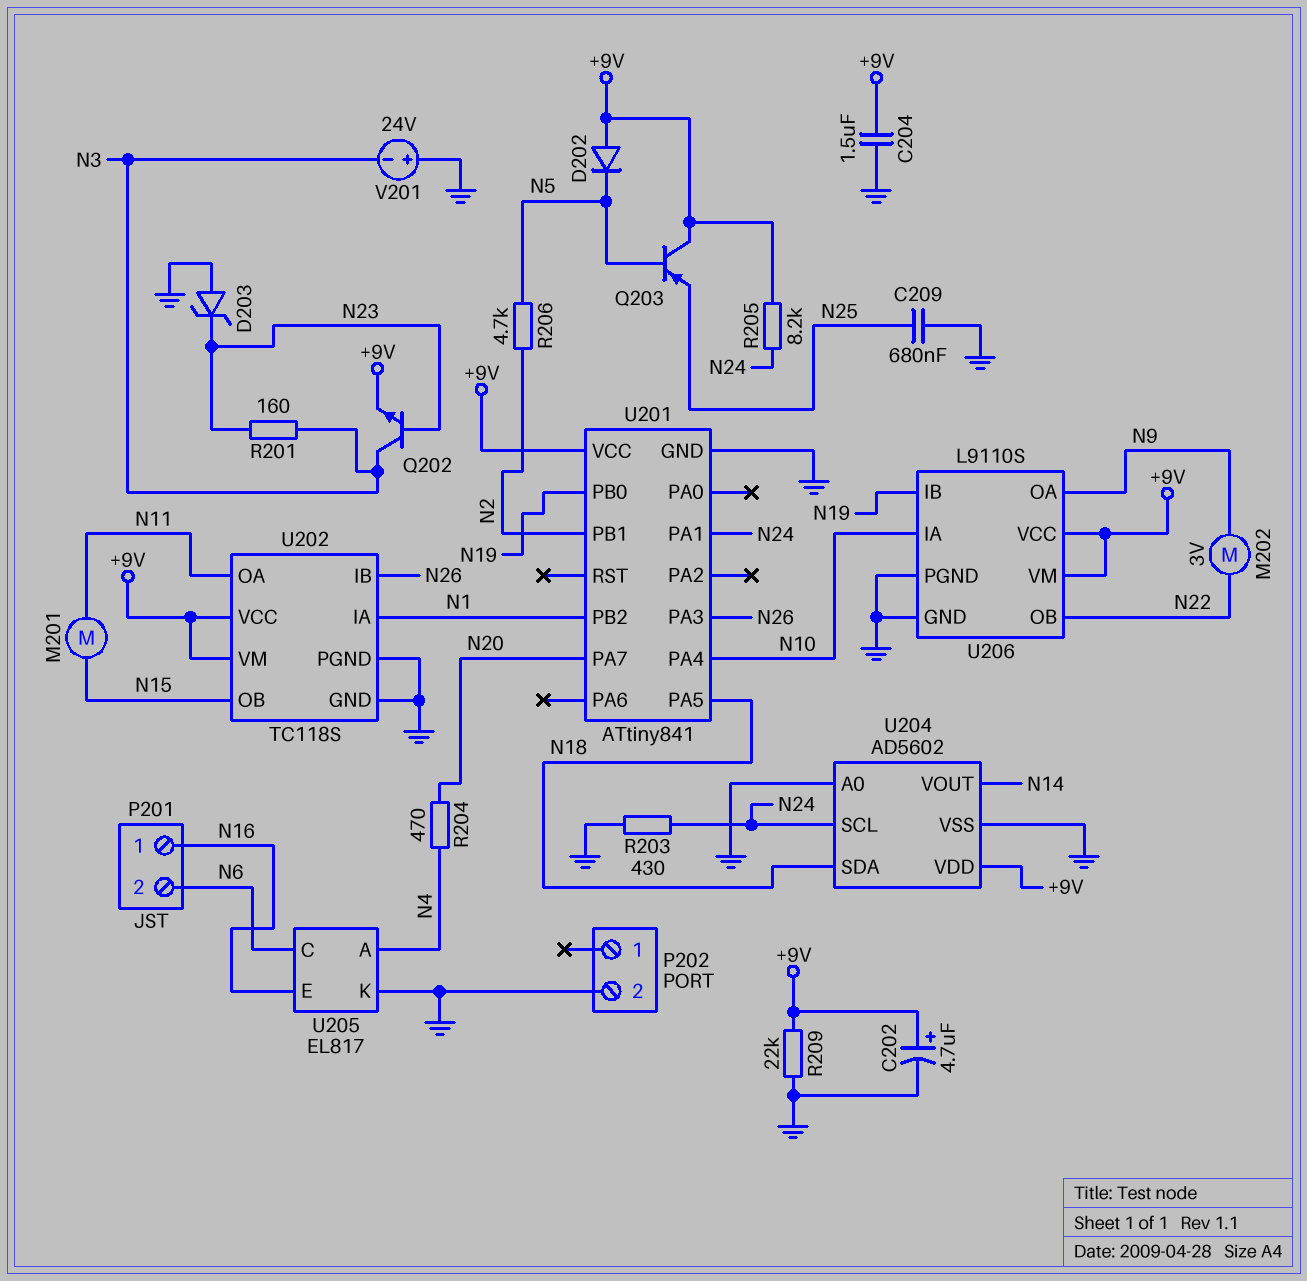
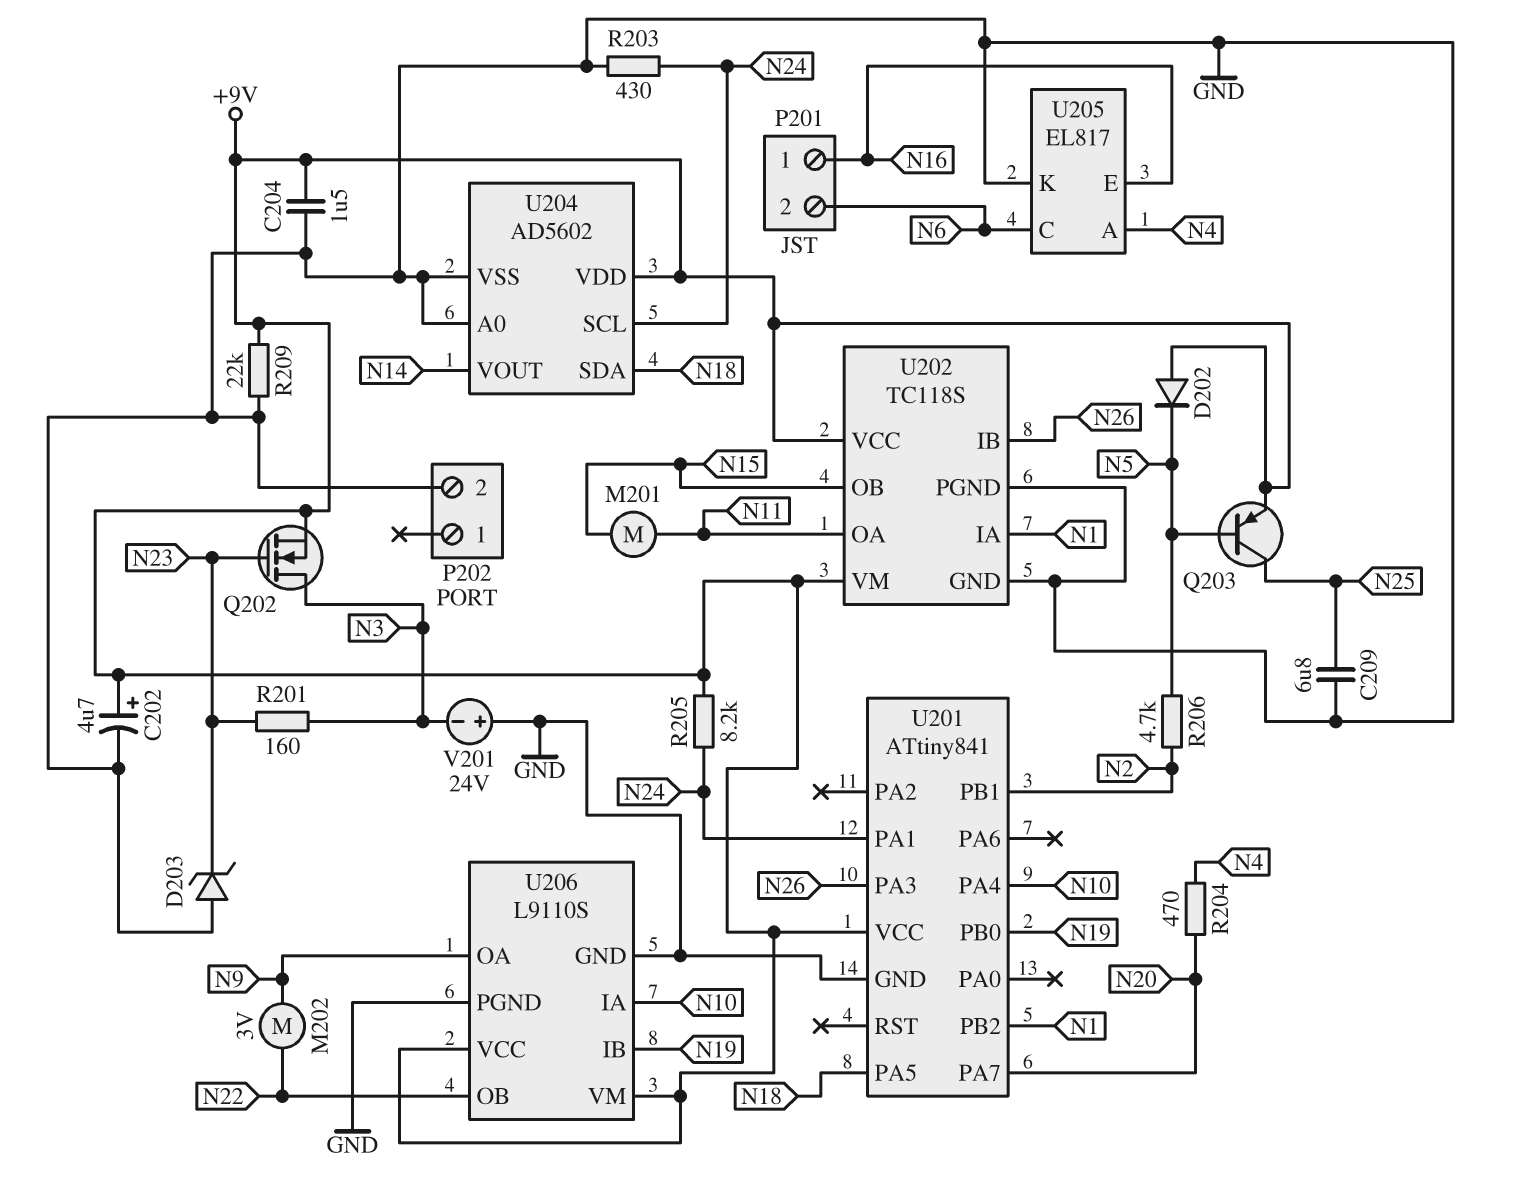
C209: 680nF (GND, N25) -> 6.8uF (GND, N25)
Q202: NPN (B N23, C N3, E +9V) -> NMOS (G N23, D N3, S +9V)
Q203: PNP (B N5, C +9V, E N25) -> PNP (B N5, C N25, E +9V)

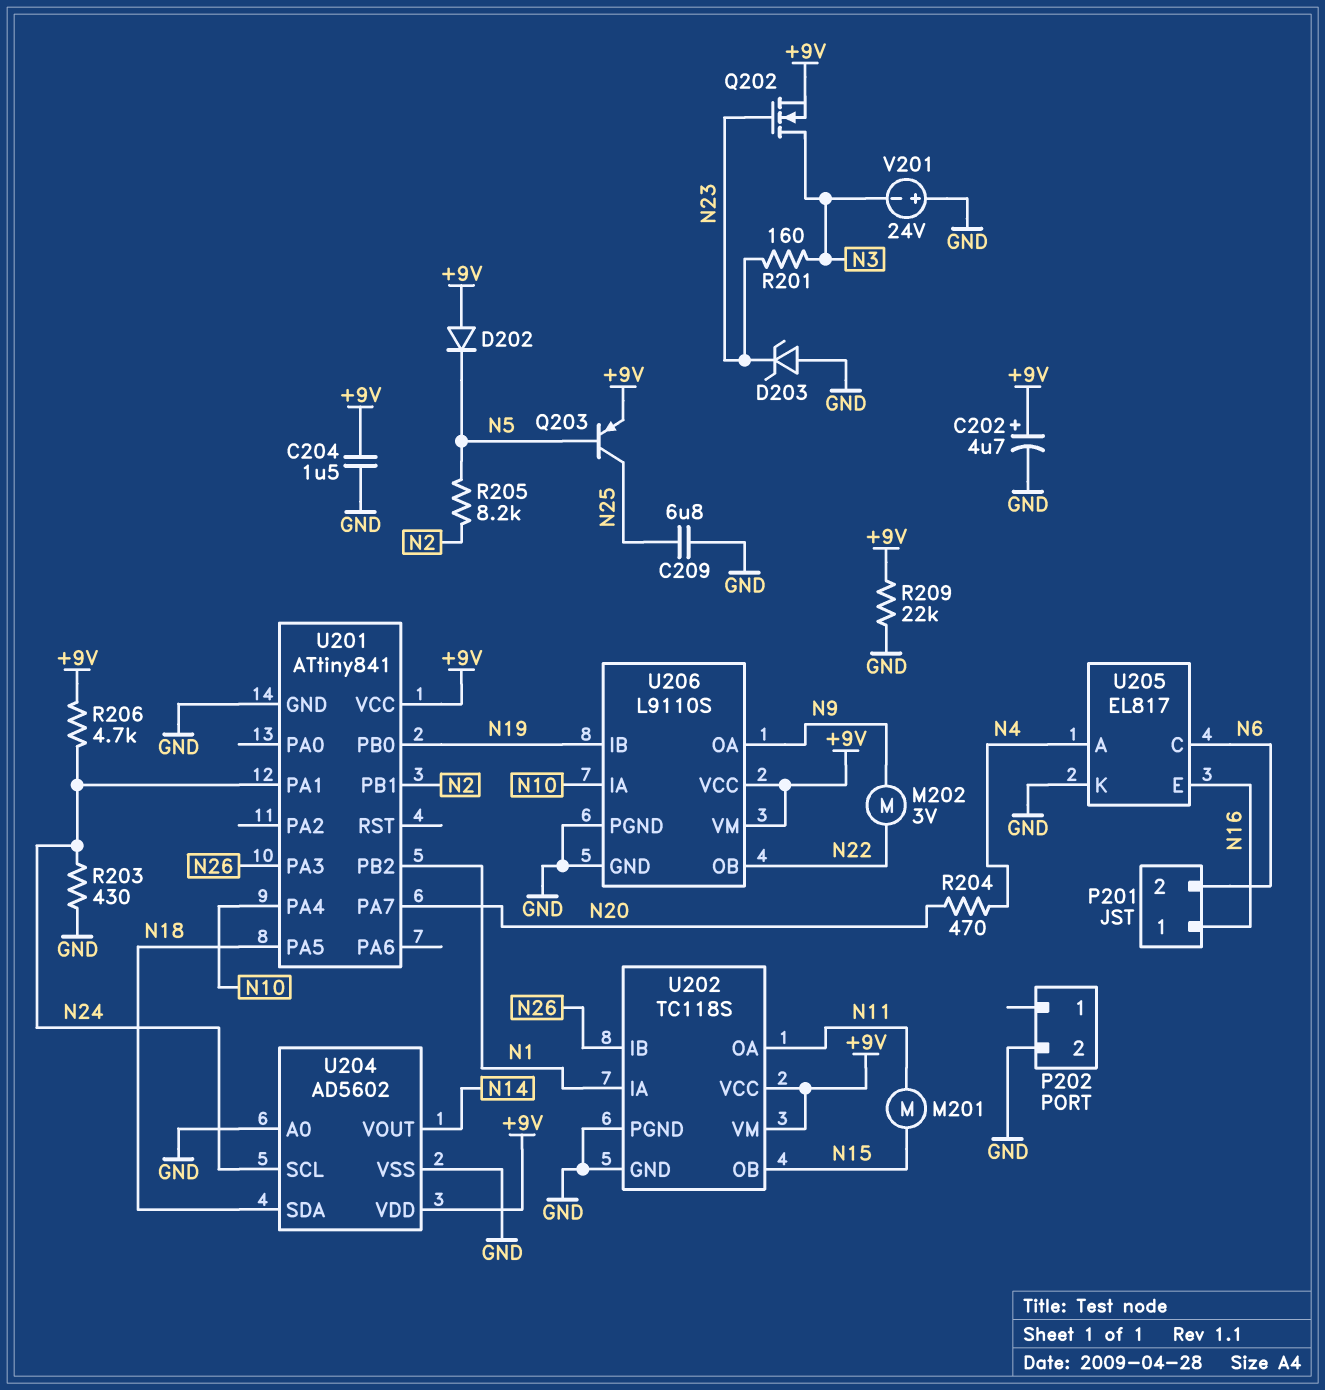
R205: 8.2k (+9V, N24) -> 8.2k (N2, N5)
R206: 4.7k (N2, N5) -> 4.7k (+9V, N24)

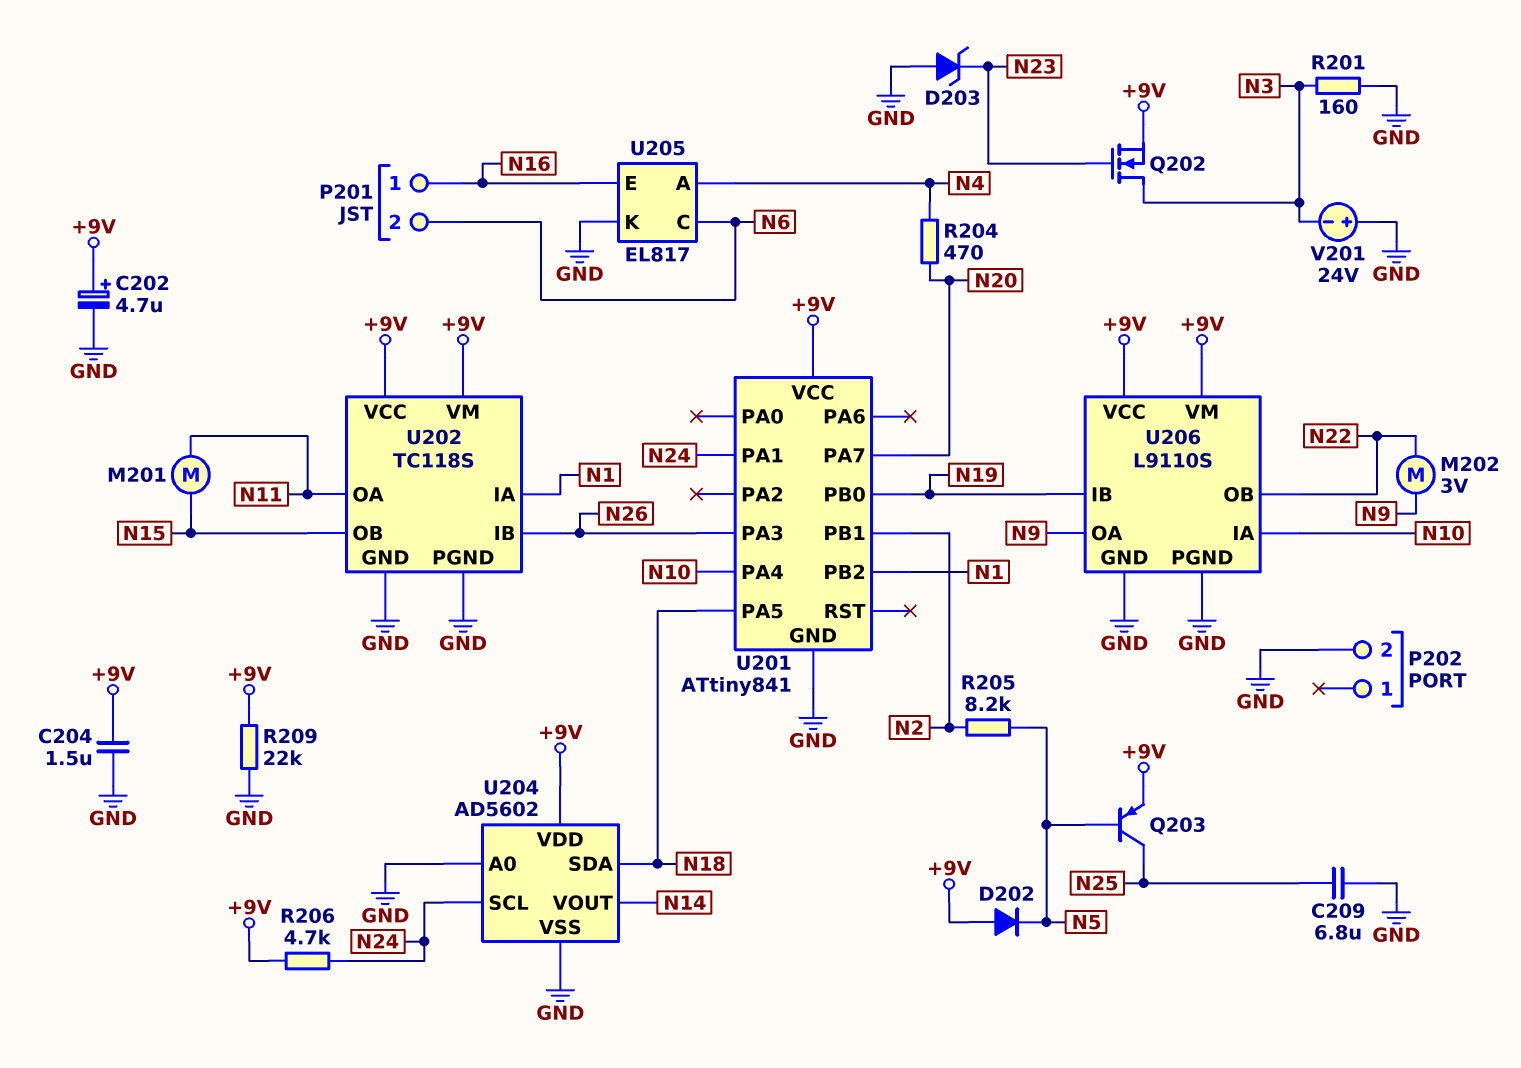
R201: 160 (N3, N23) -> 160 (GND, N3)
R203: 430 (GND, N24) -> none

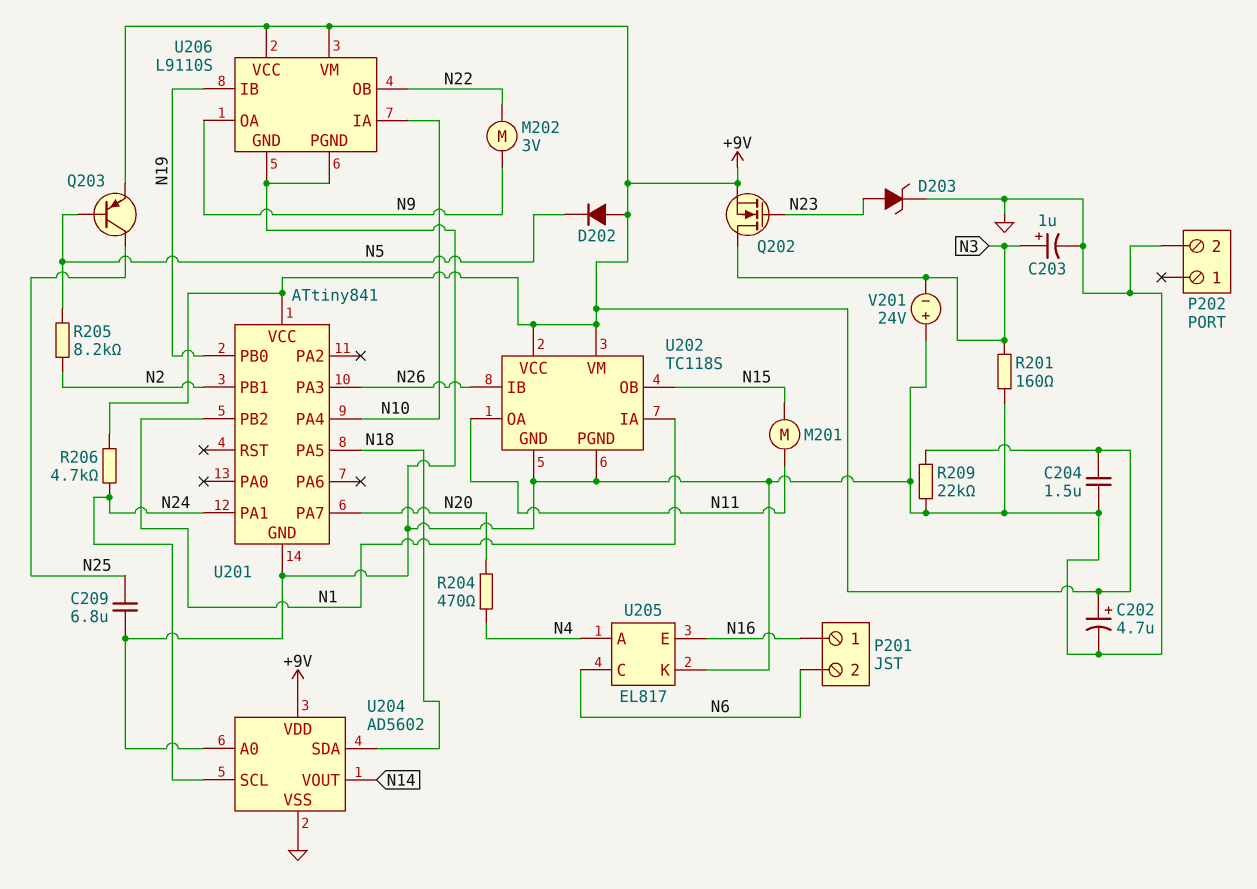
C203: none -> 1uF (plus N3, minus GND)
D203: zener (A GND, K N23) -> zener (A N23, K GND)

